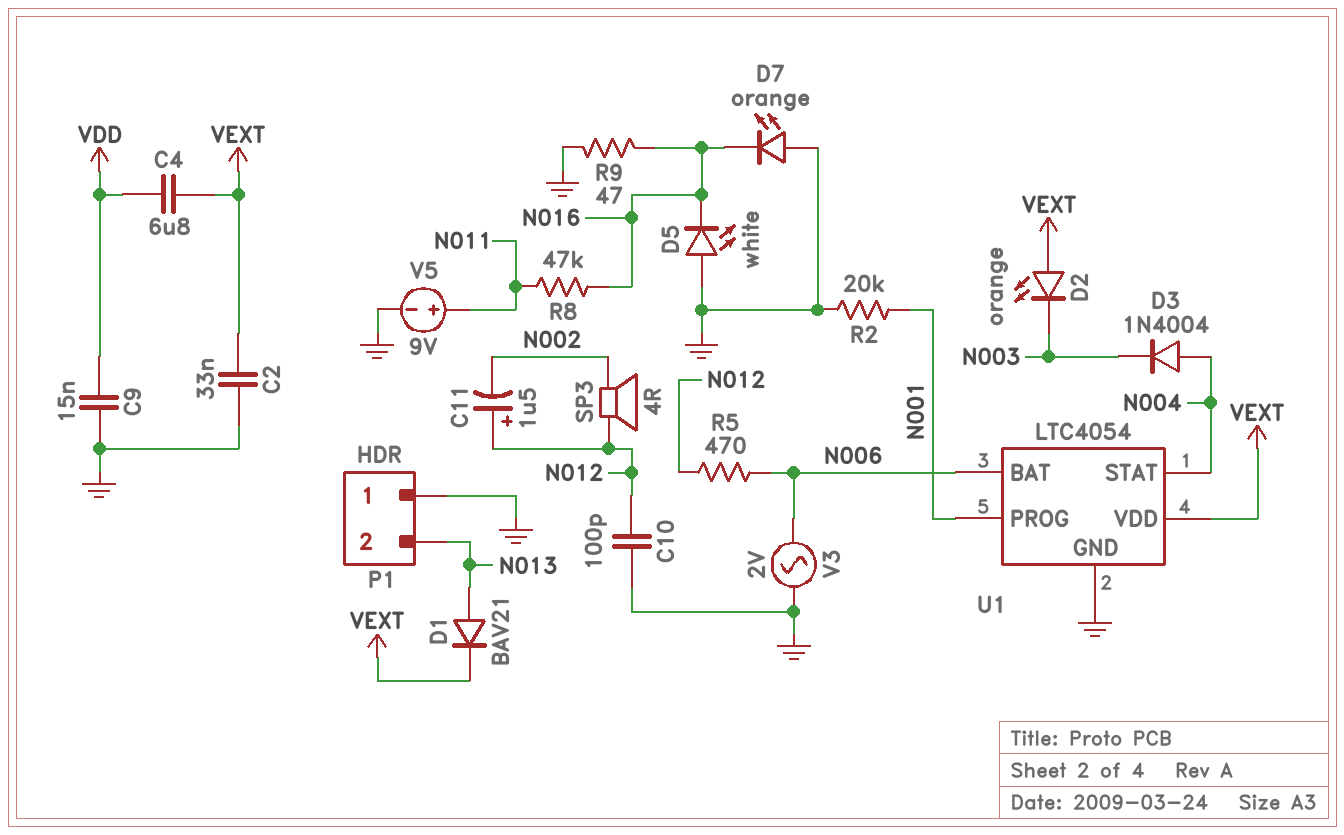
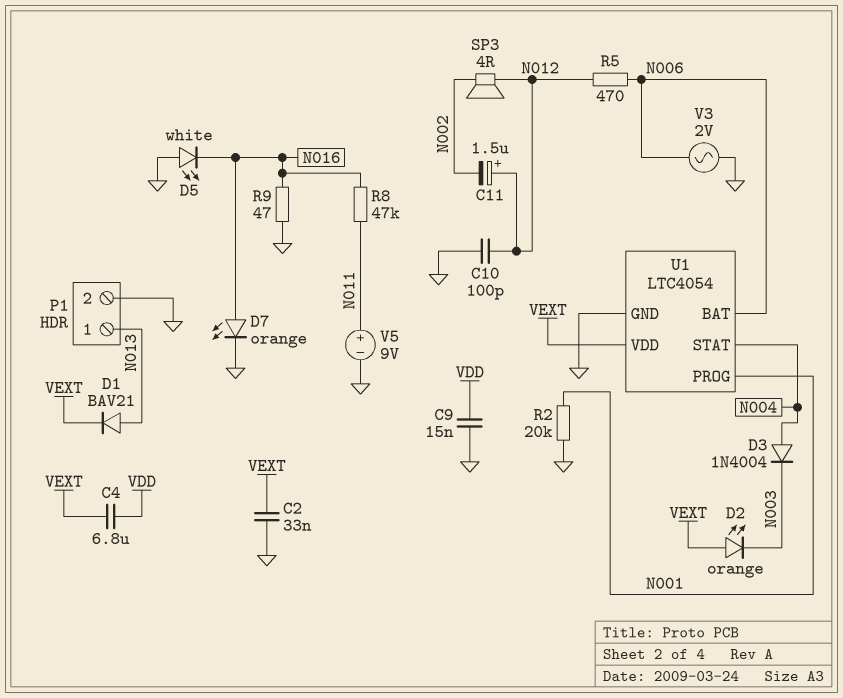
D7: LED orange (A GND, K N016) -> LED orange (A N016, K GND)
P1 pin 1: GND -> N013
P1 pin 2: N013 -> GND

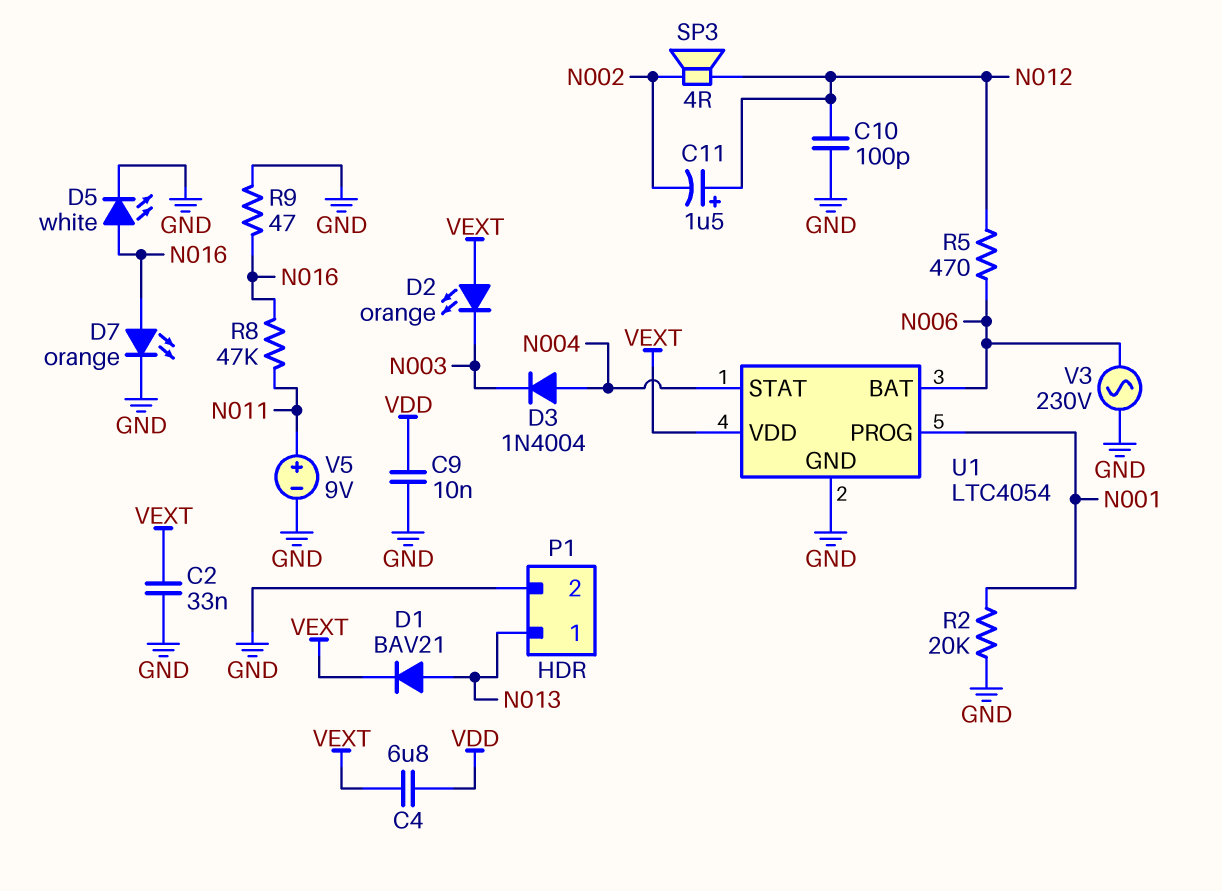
C9: 15nF (GND, VDD) -> 10nF (GND, VDD)
D5: LED white (A GND, K N016) -> LED white (A N016, K GND)
V3: AC 2V (GND, N006) -> AC 230V (GND, N006)

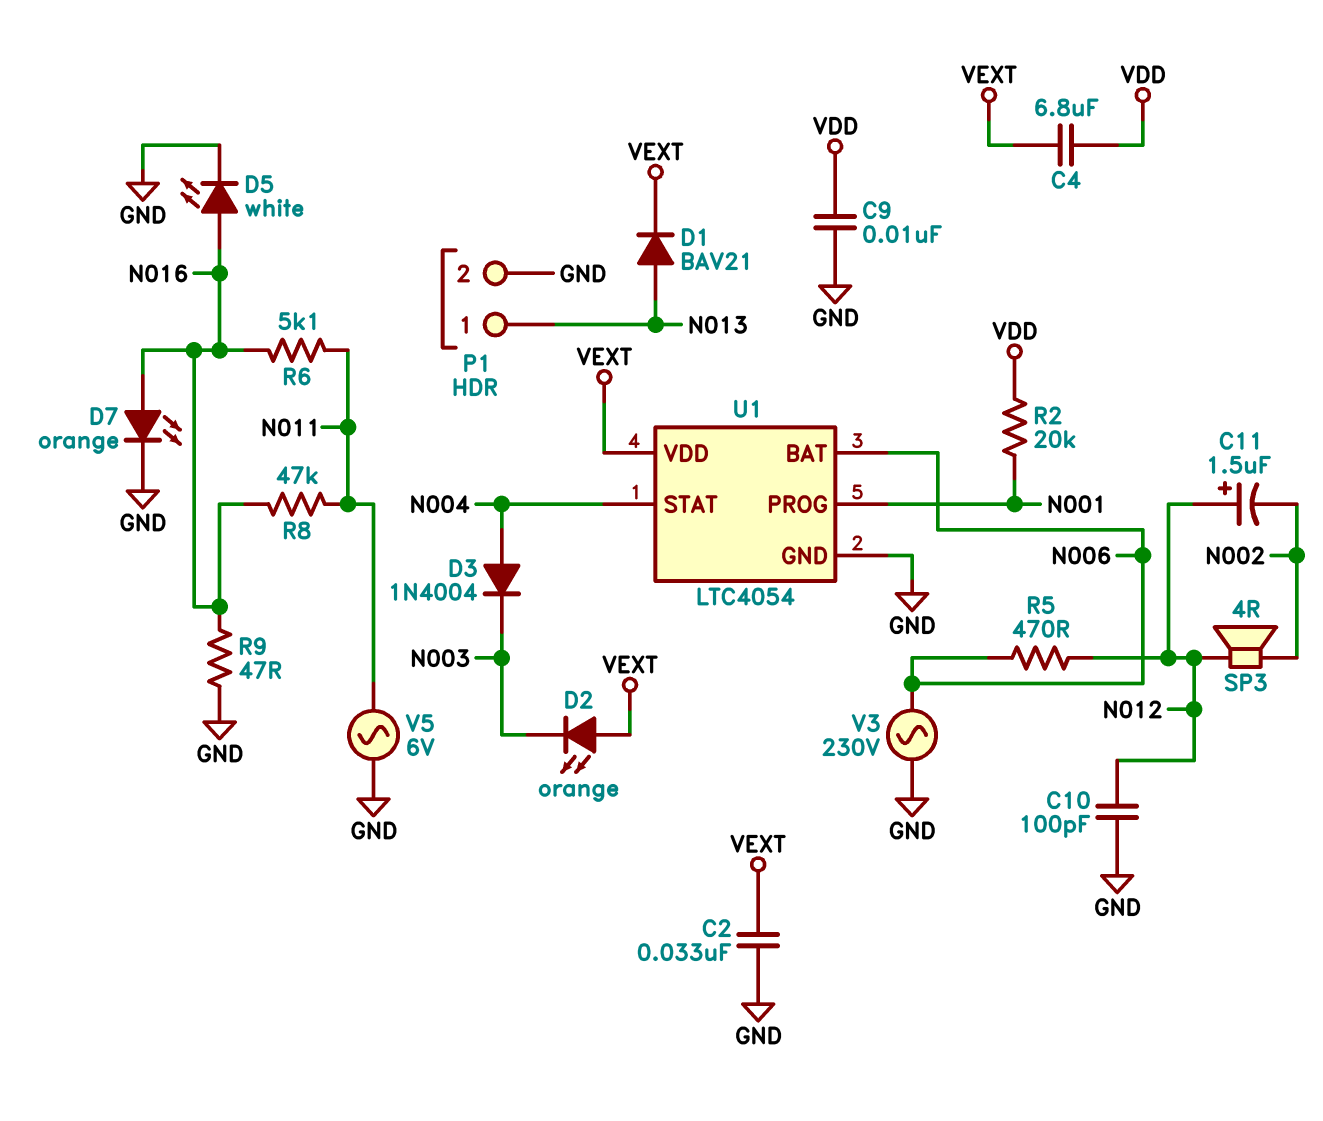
R2: 20k (GND, N001) -> 20k (N001, VDD)
R6: none -> 5.1k (N011, N016)
V5: 9V (plus N011, minus GND) -> AC 6V (GND, N011)

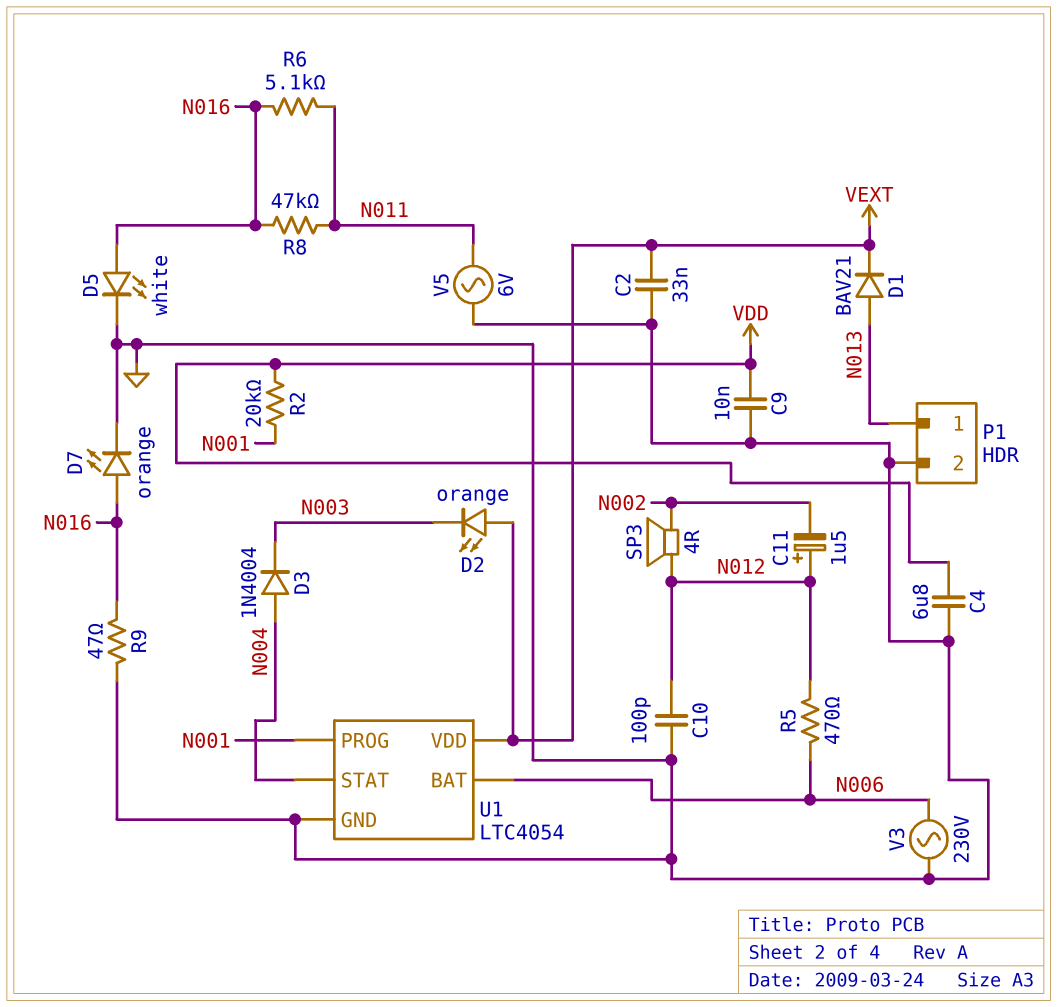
C4: 6.8uF (VDD, VEXT) -> 6.8uF (GND, VDD)

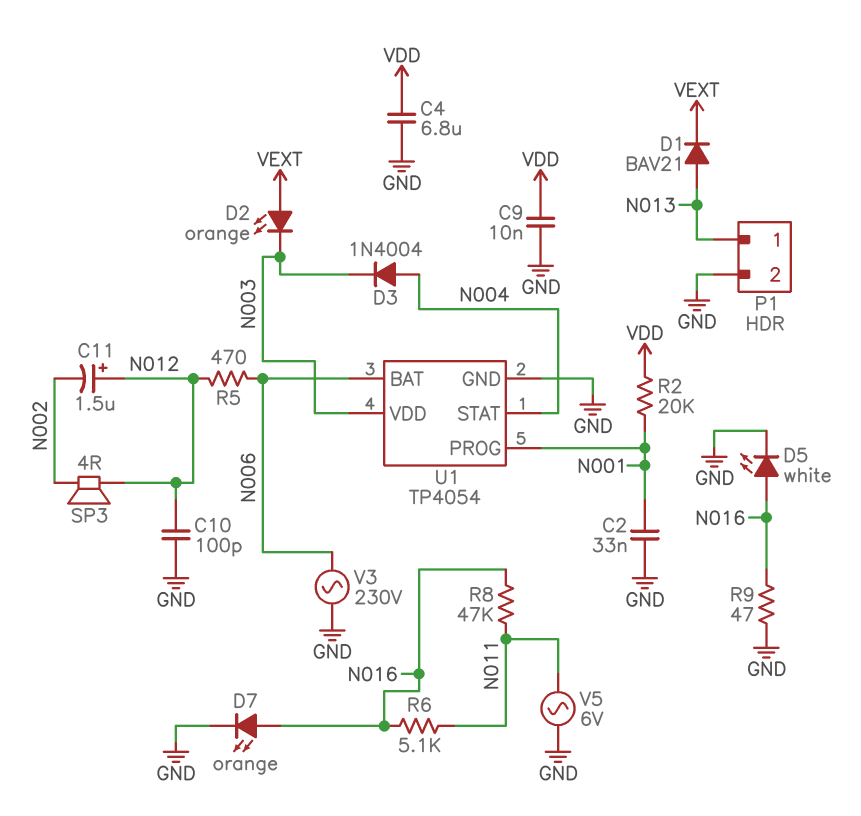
C2: 33nF (GND, VEXT) -> 33nF (GND, N001)
U1: LTC4054 -> TP4054
U1 pin VDD: VEXT -> N003

